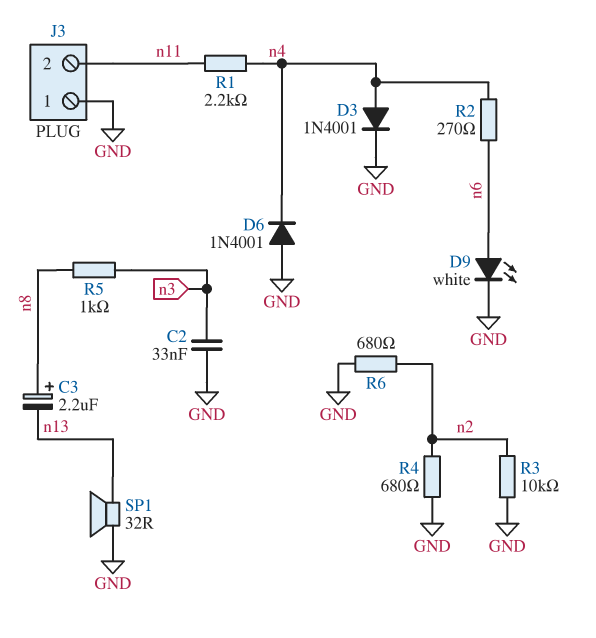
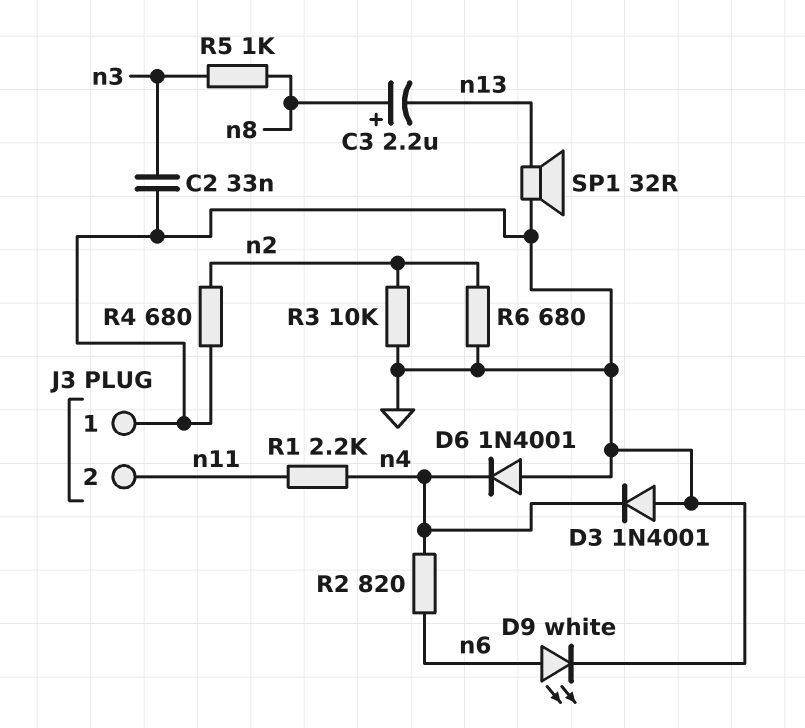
D3: diode 1N4001 (A n4, K GND) -> diode 1N4001 (A GND, K n4)
R2: 270 (n4, n6) -> 820 (n4, n6)

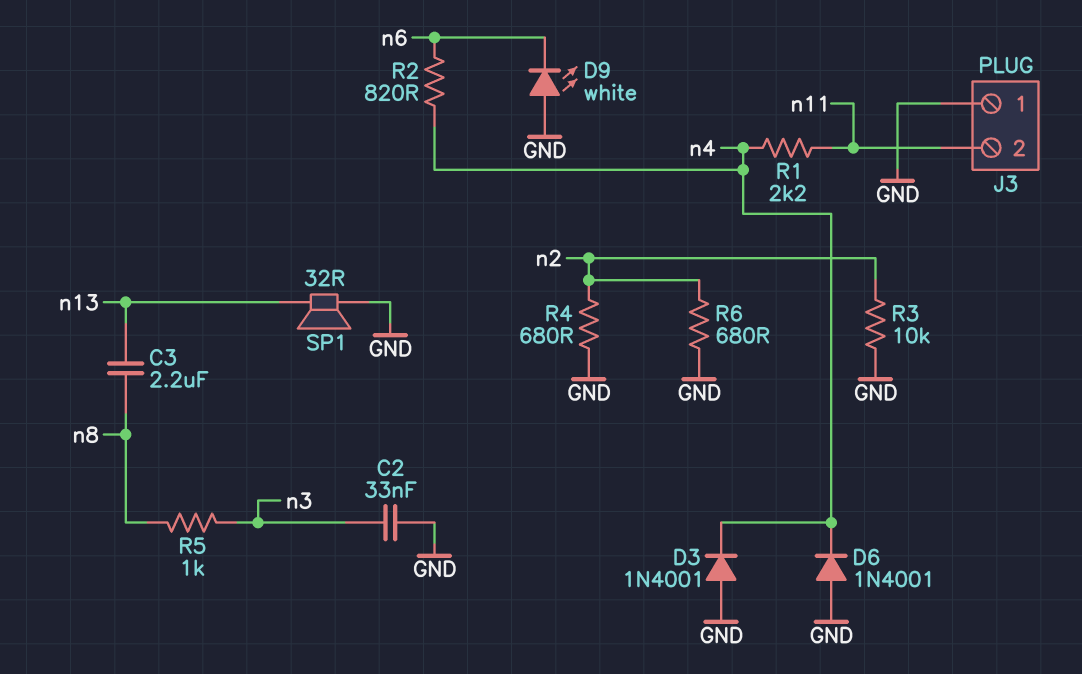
C3: 2.2uF (plus n8, minus n13) -> 2.2uF (n8, n13)
D9: LED white (A n6, K GND) -> LED white (A GND, K n6)

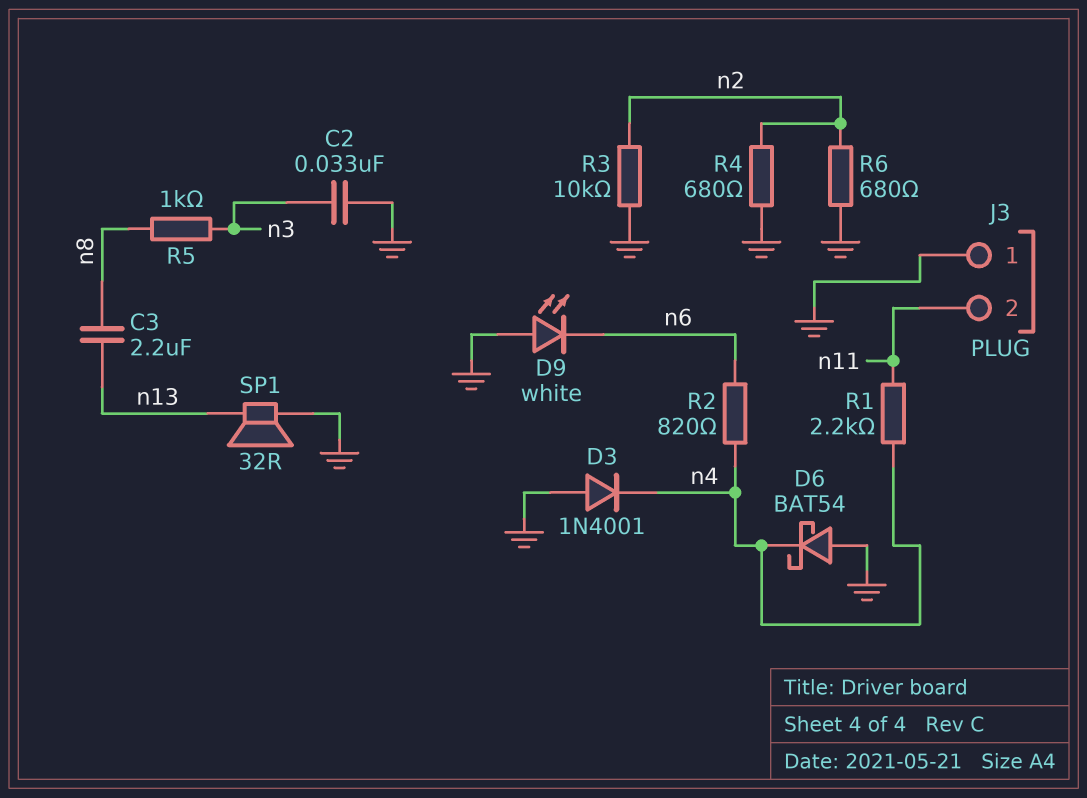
D6: diode 1N4001 (A GND, K n4) -> schottky BAT54 (A GND, K n4)

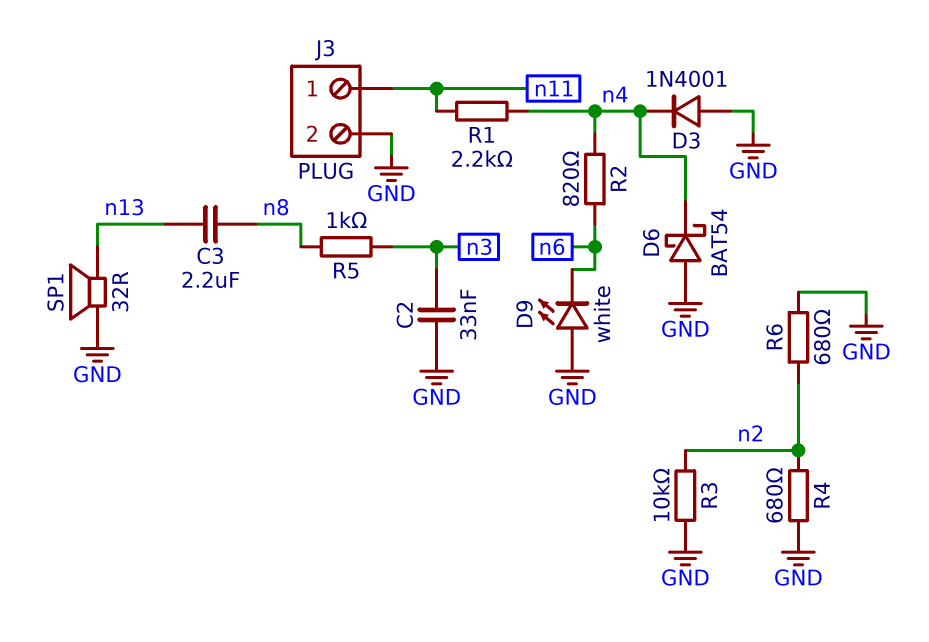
J3 pin 1: GND -> n11
J3 pin 2: n11 -> GND

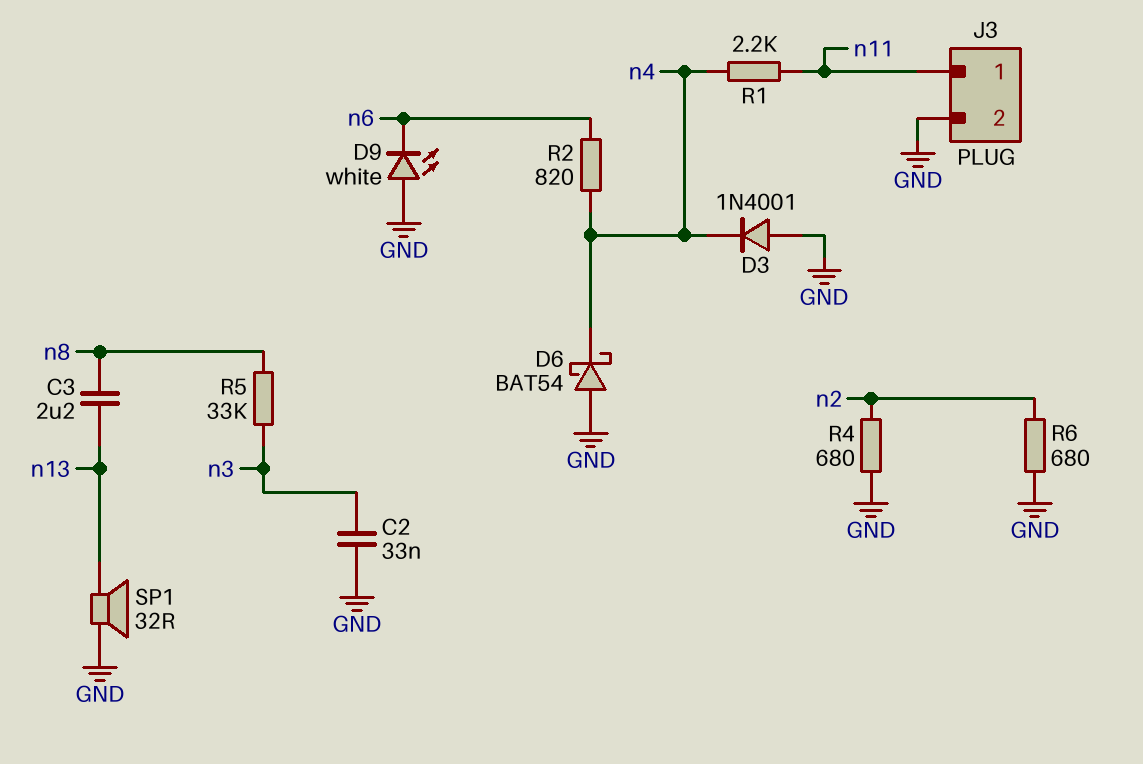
R3: 10k (GND, n2) -> none
R5: 1k (n3, n8) -> 33k (n3, n8)

